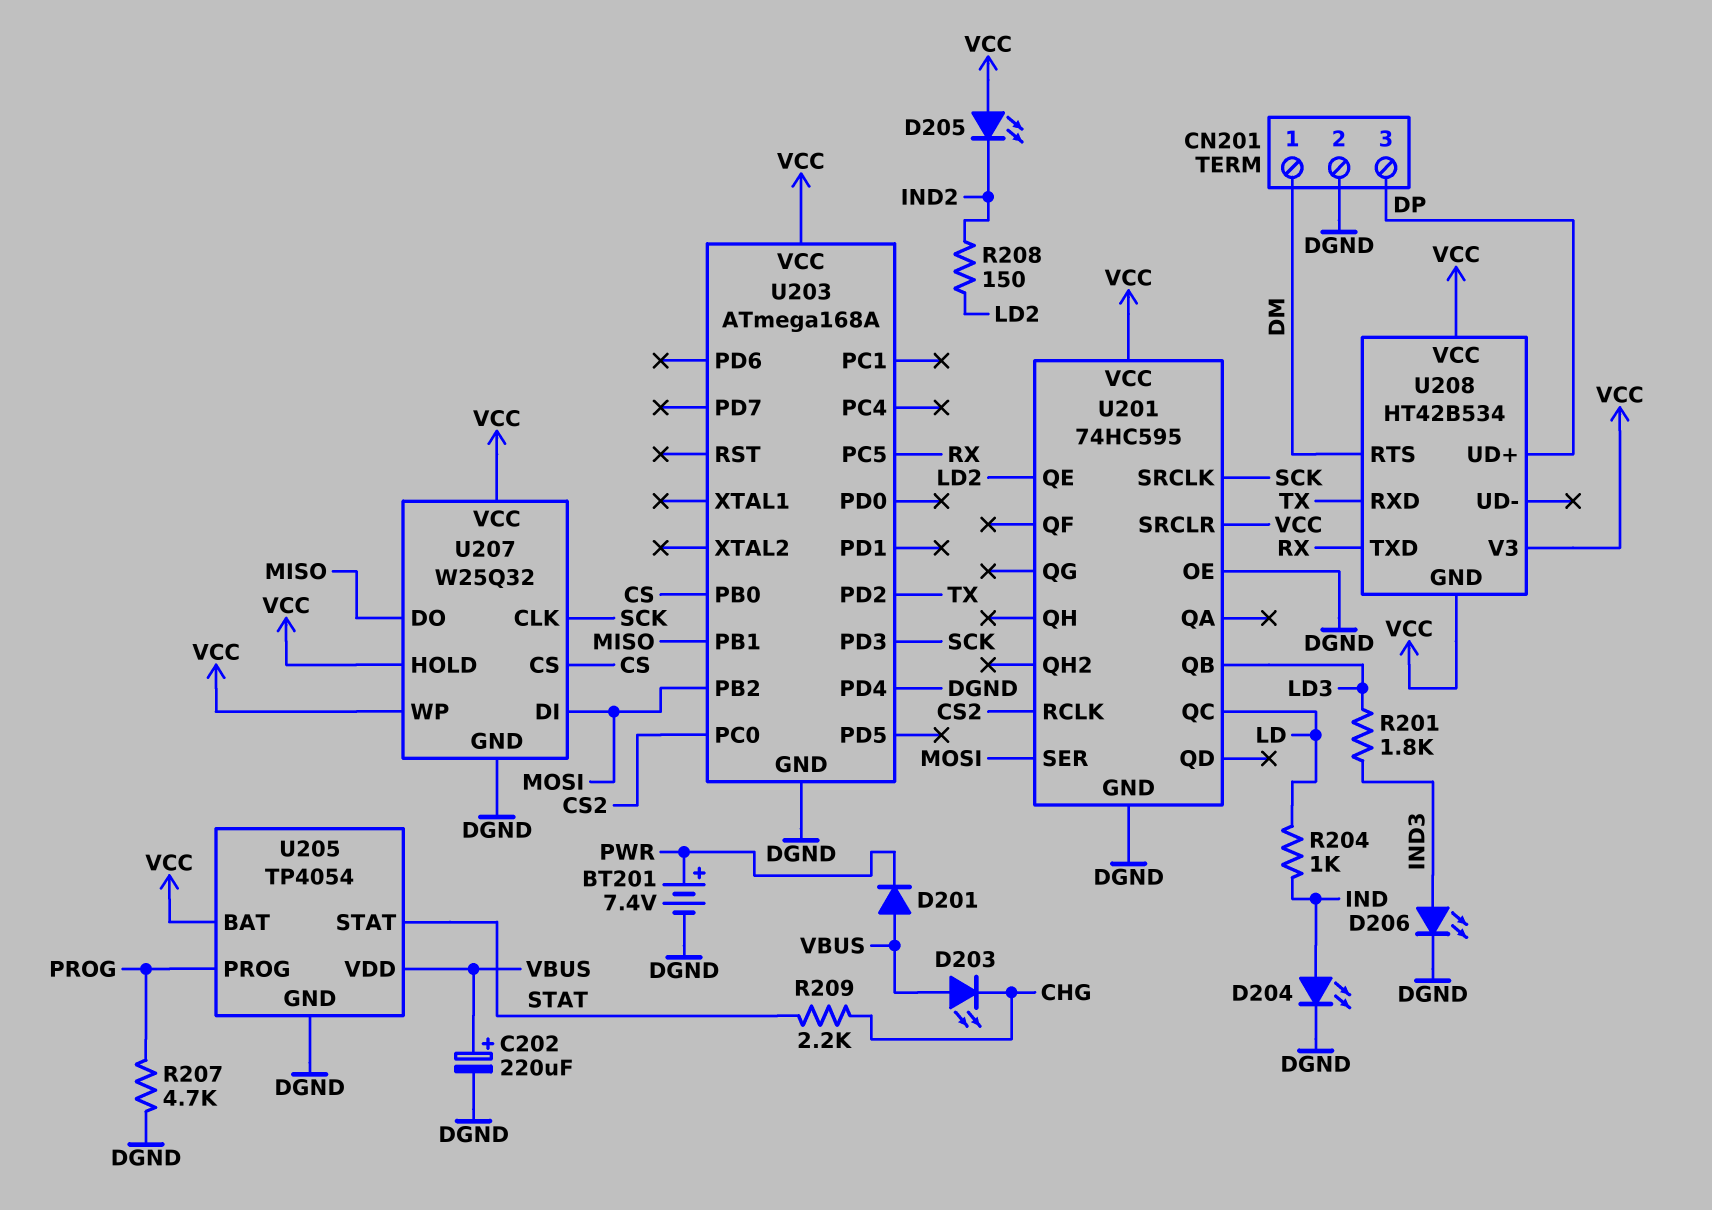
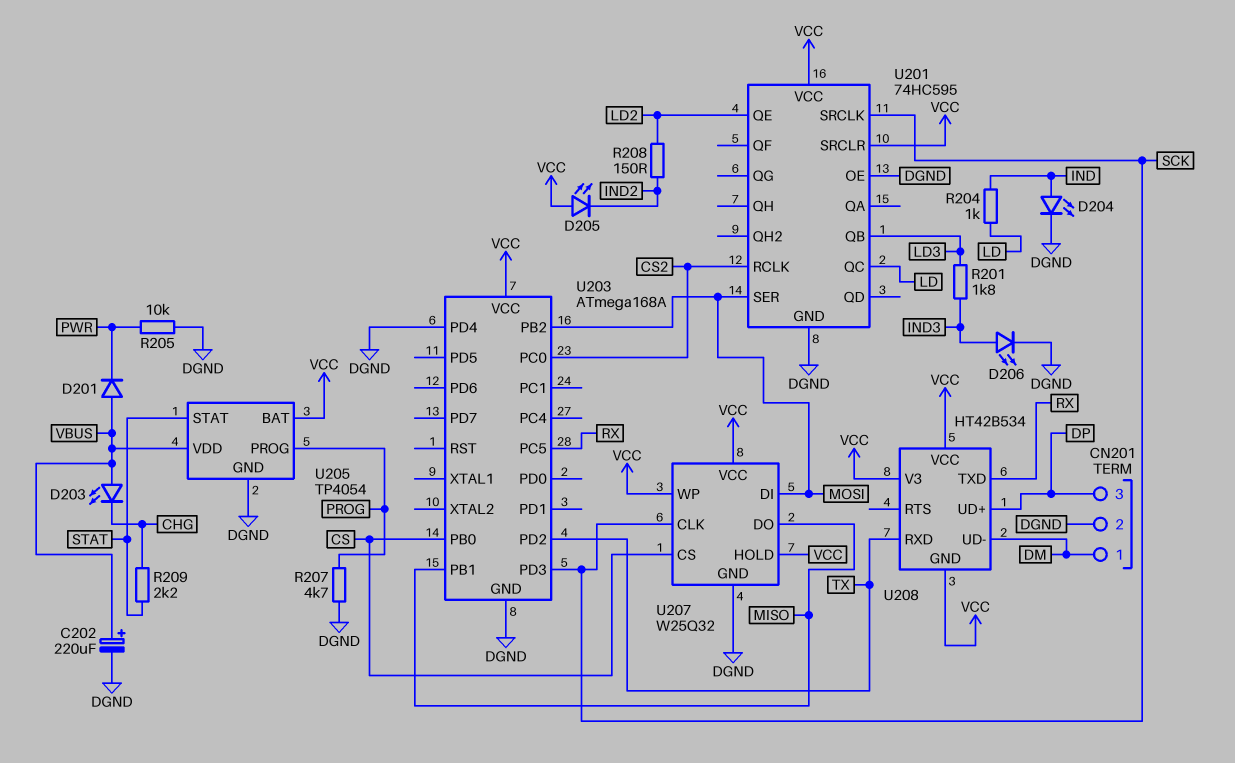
BT201: 7.4V (plus PWR, minus DGND) -> none
R205: none -> 10k (DGND, PWR)
U208 pin RTS: DM -> none
U208 pin UD-: none -> DM

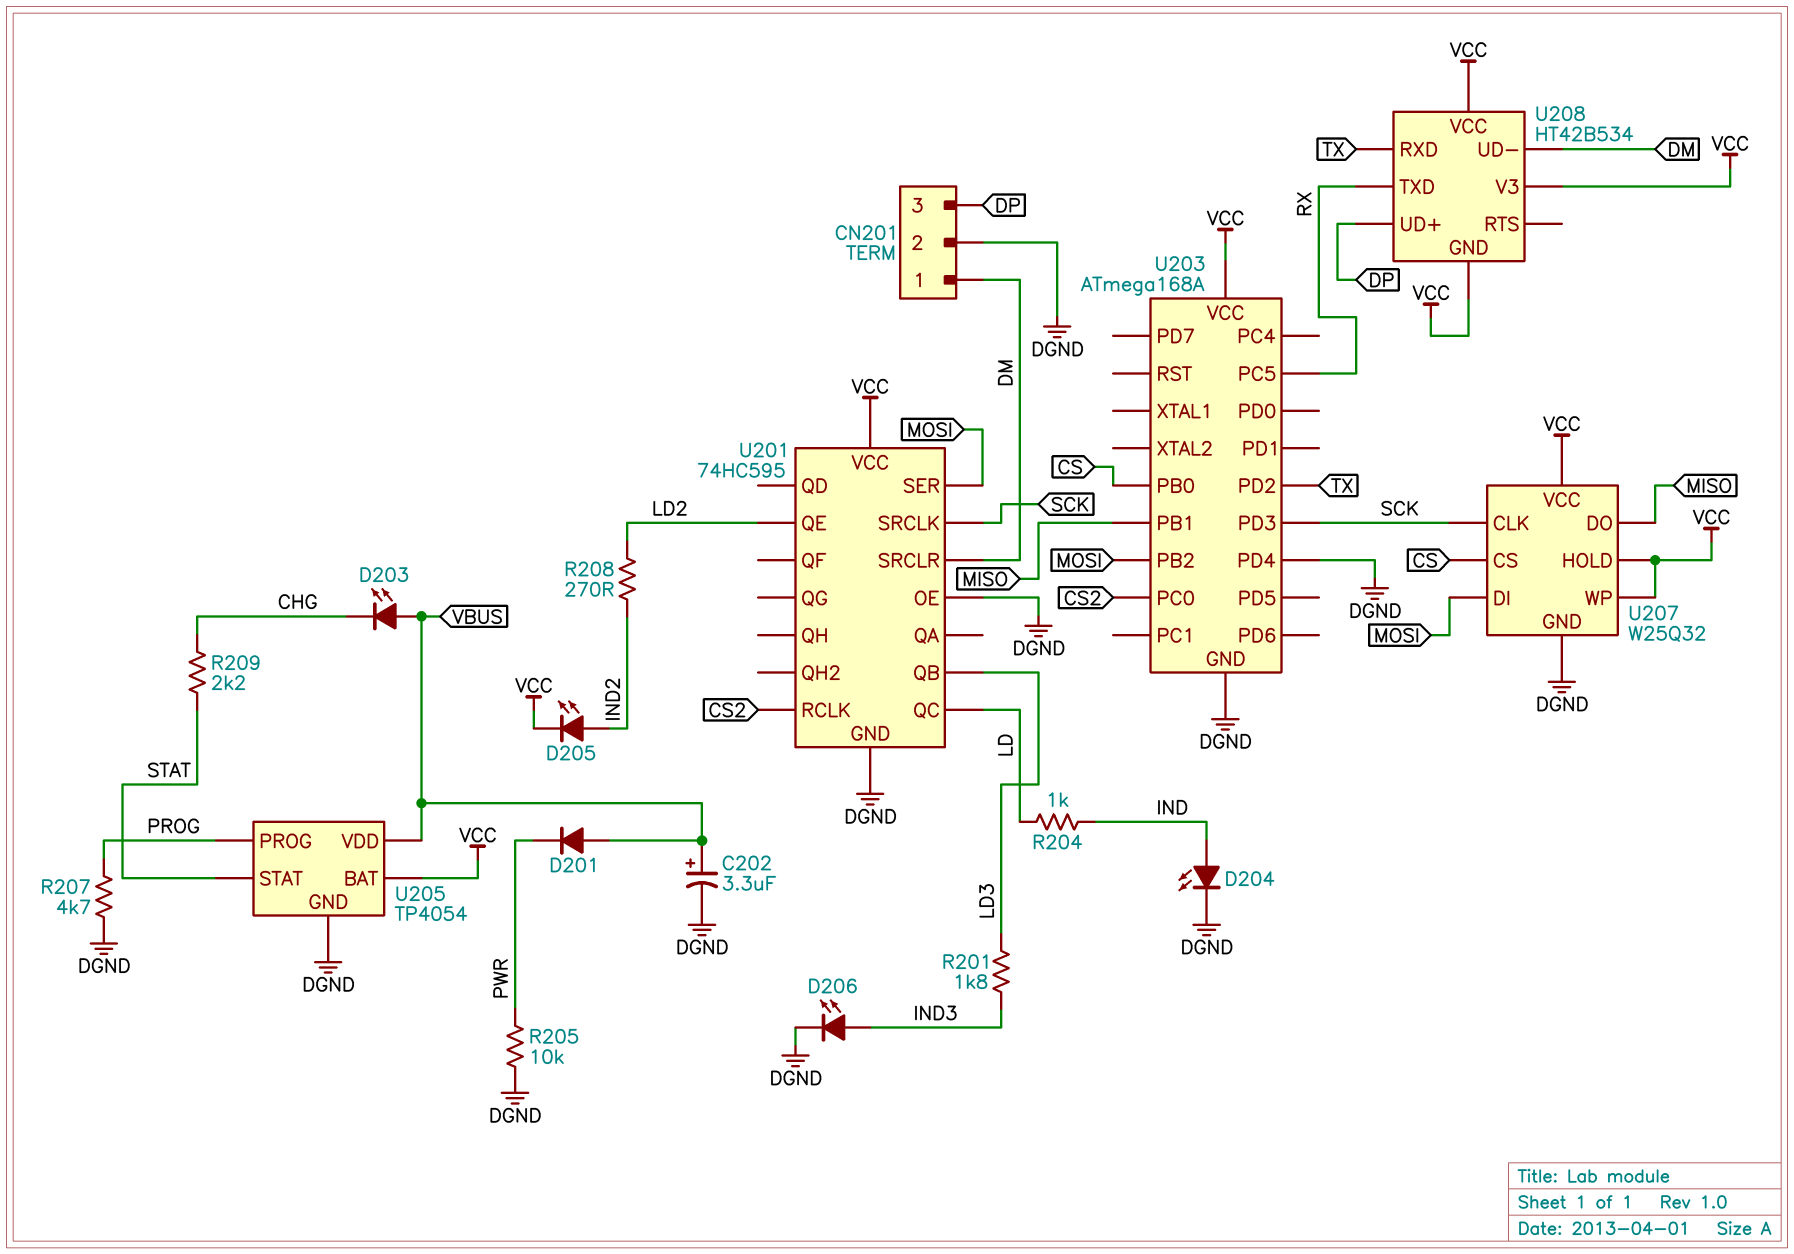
C202: 220uF (plus VBUS, minus DGND) -> 3.3uF (plus VBUS, minus DGND)
D205: LED (A VCC, K IND2) -> LED (A IND2, K VCC)
R208: 150 (IND2, LD2) -> 270 (IND2, LD2)
U201 pin SRCLR: VCC -> DM

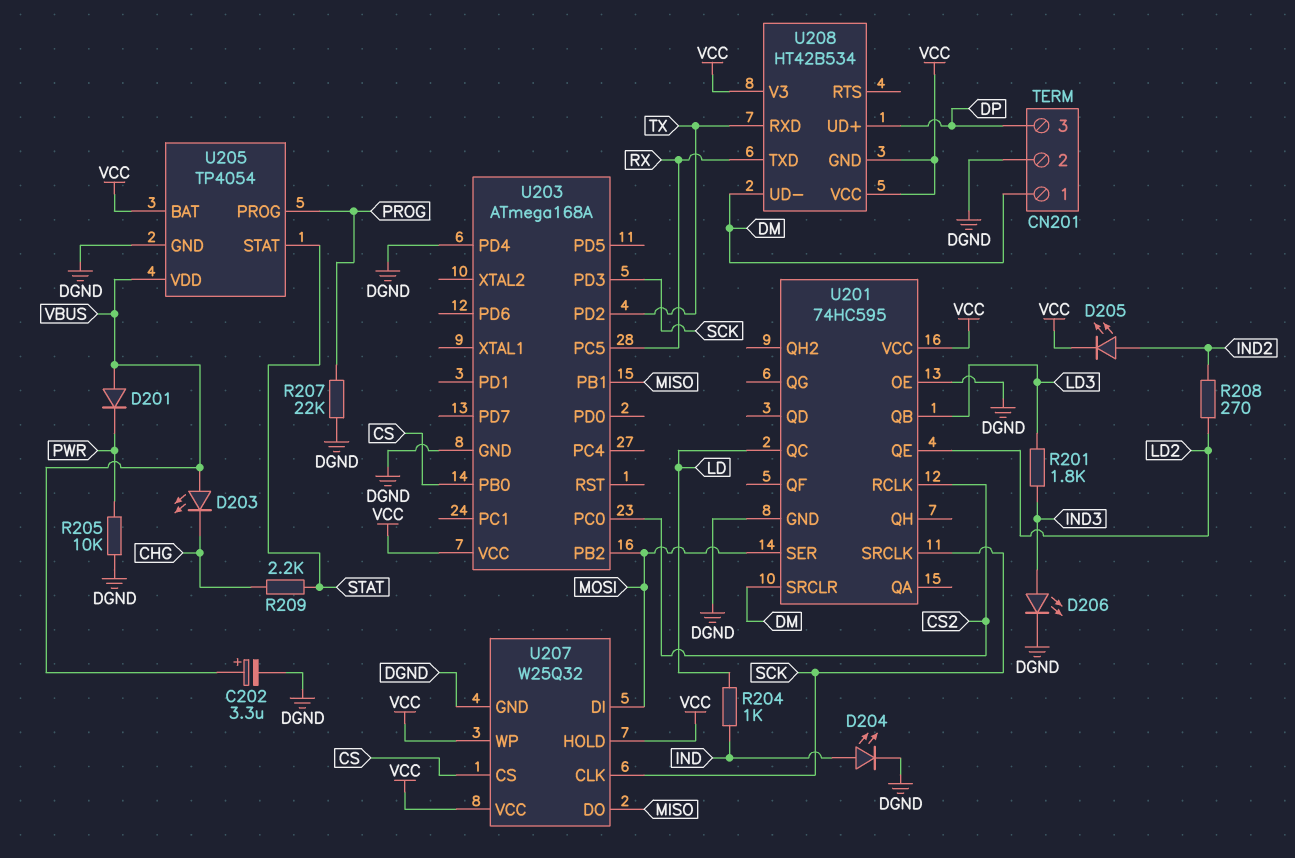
R207: 4.7k (DGND, PROG) -> 22k (DGND, PROG)

